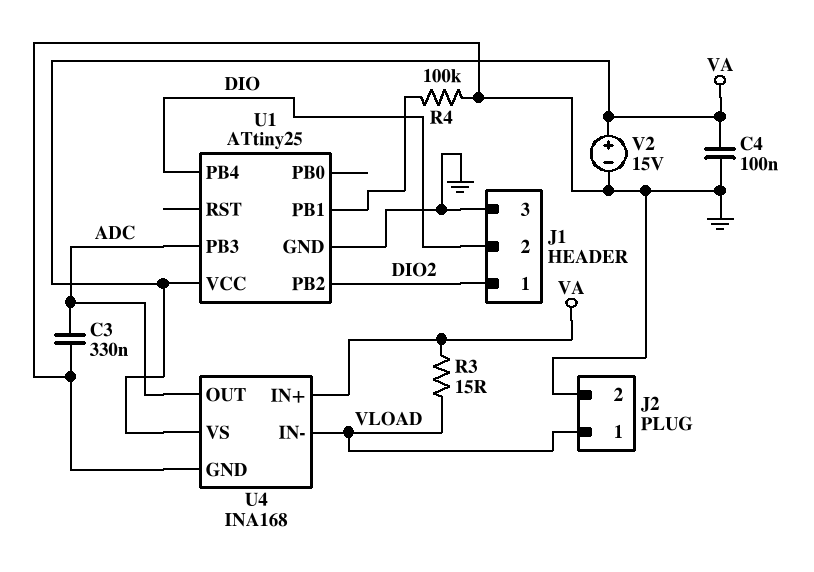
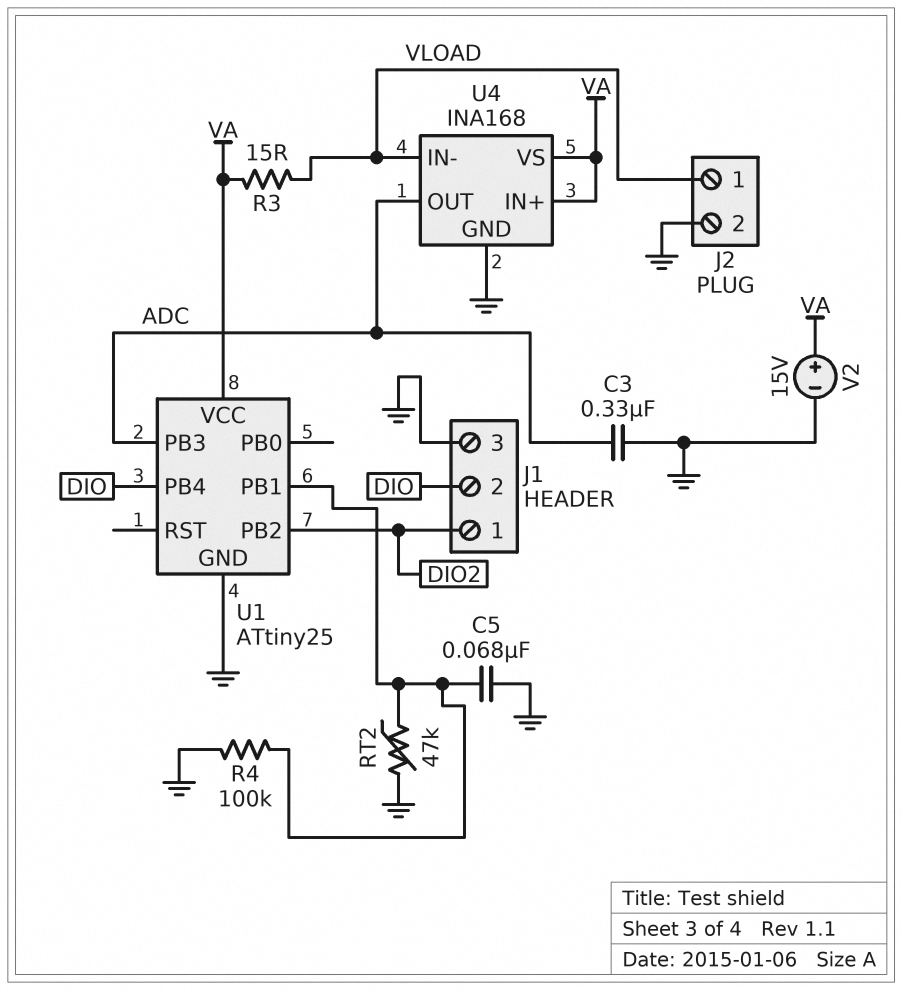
C4: 100nF (GND, VA) -> none
C5: none -> 68nF (GND, U1/PB1)
RT2: none -> 47k (GND, U1/PB1)

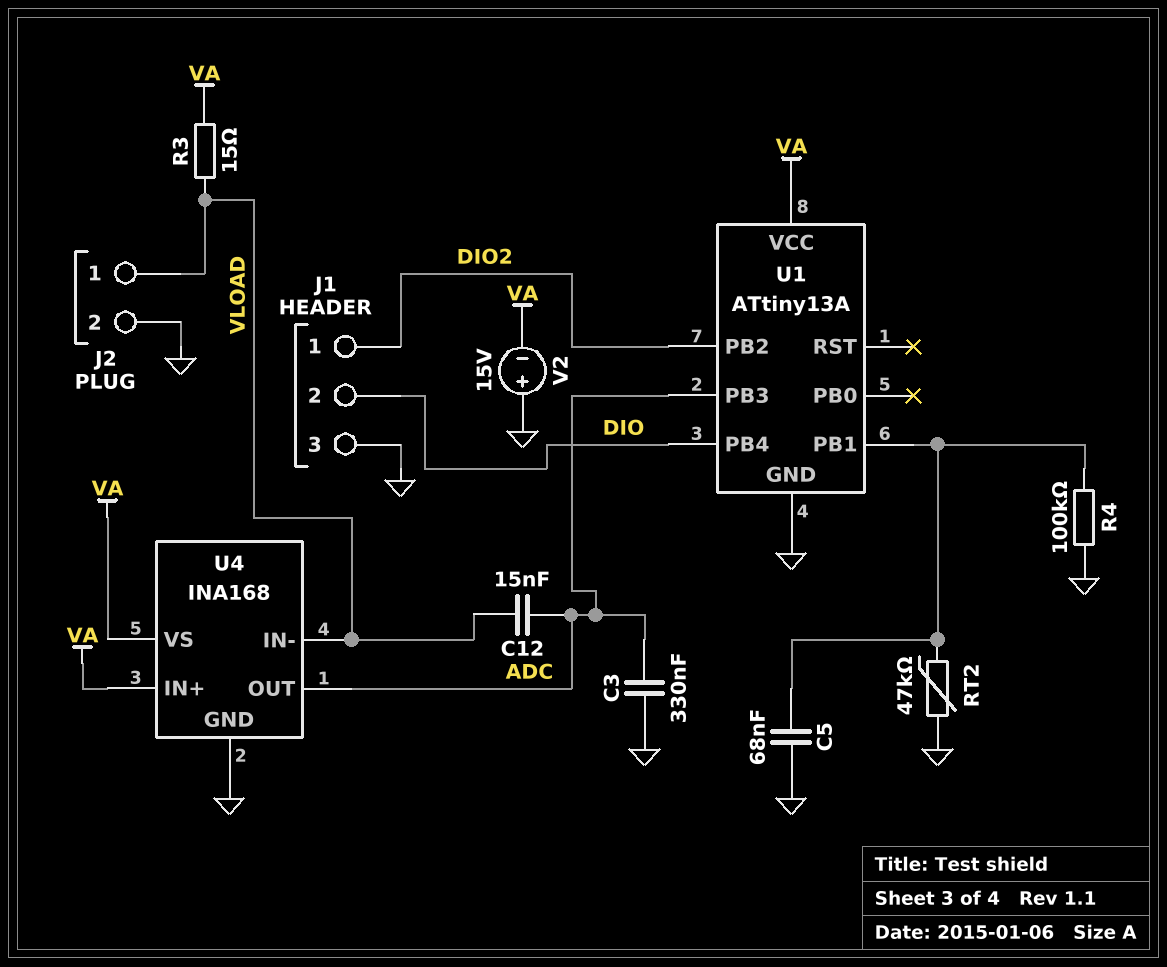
C12: none -> 15nF (ADC, VLOAD)
U1: ATtiny25 -> ATtiny13A
V2: 15V (plus VA, minus GND) -> 15V (plus GND, minus VA)

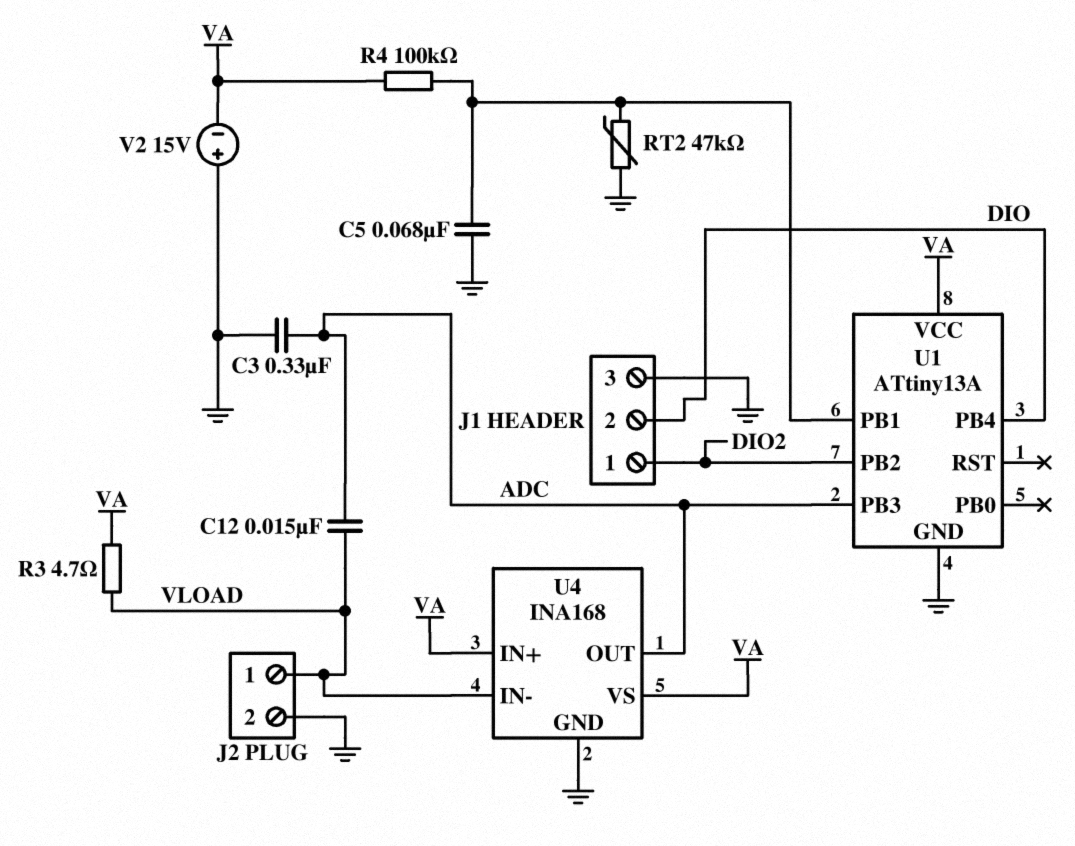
R3: 15 (VA, VLOAD) -> 4.7 (VA, VLOAD)
R4: 100k (GND, U1/PB1) -> 100k (U1/PB1, VA)

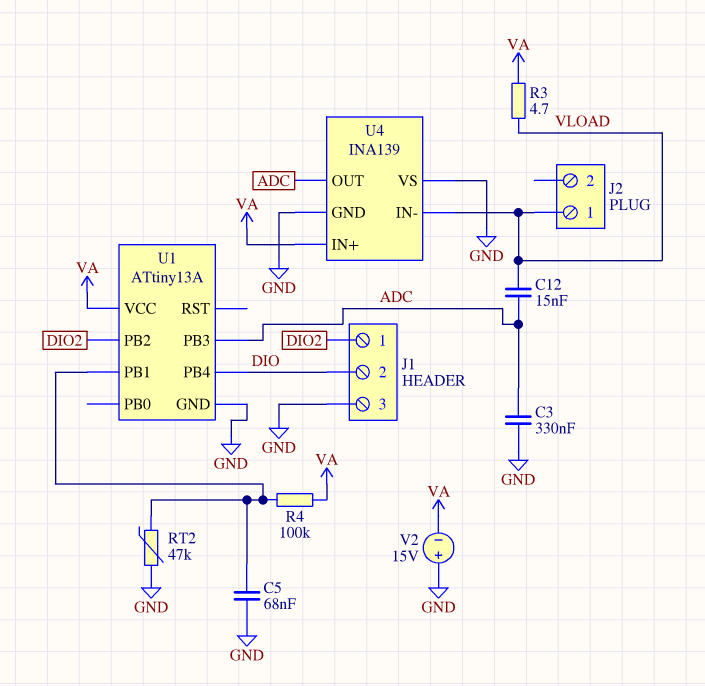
J2 pin 2: GND -> none
U4: INA168 -> INA139
U4 pin VS: VA -> GND

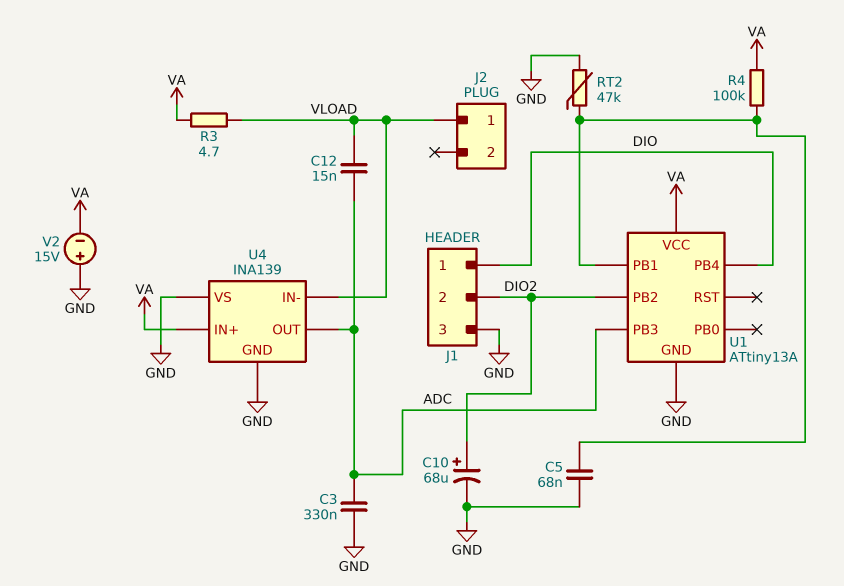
C10: none -> 68uF (plus DIO2, minus GND)
J1 pin 1: DIO2 -> DIO
J1 pin 2: DIO -> DIO2

